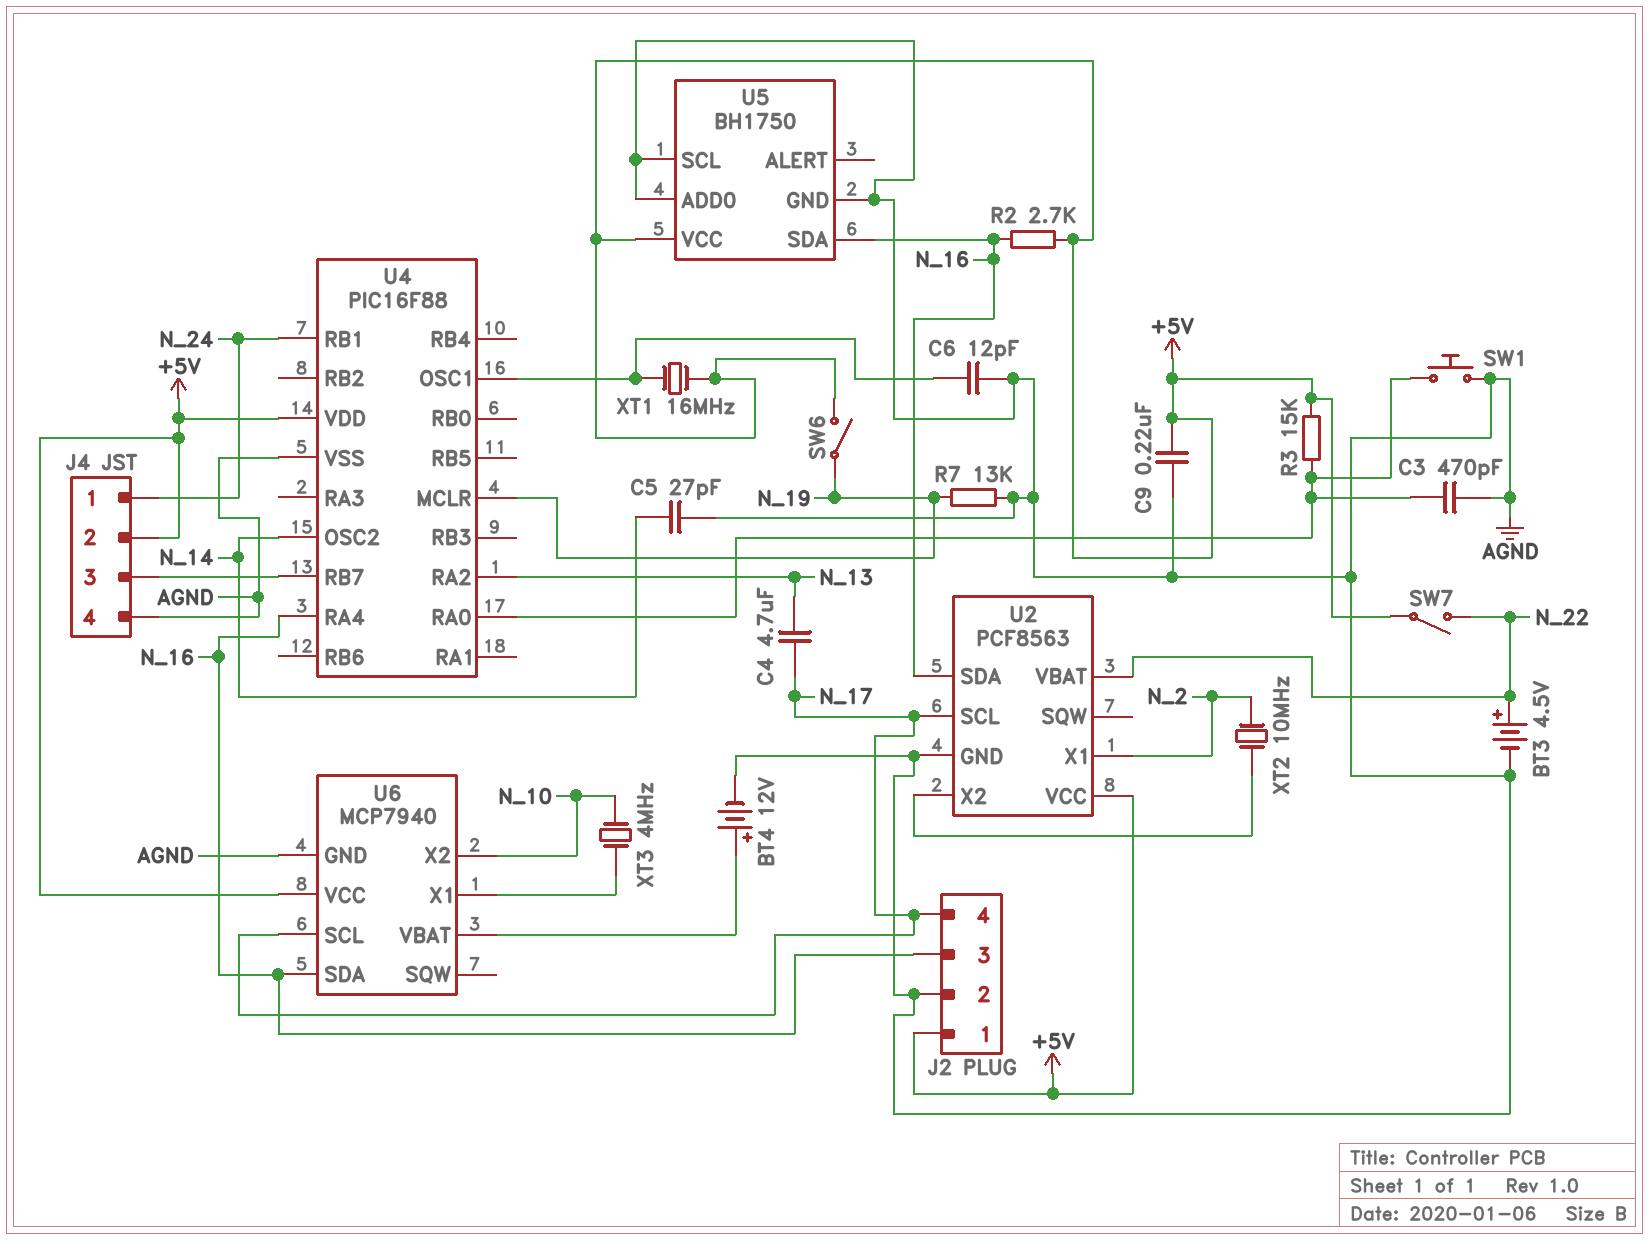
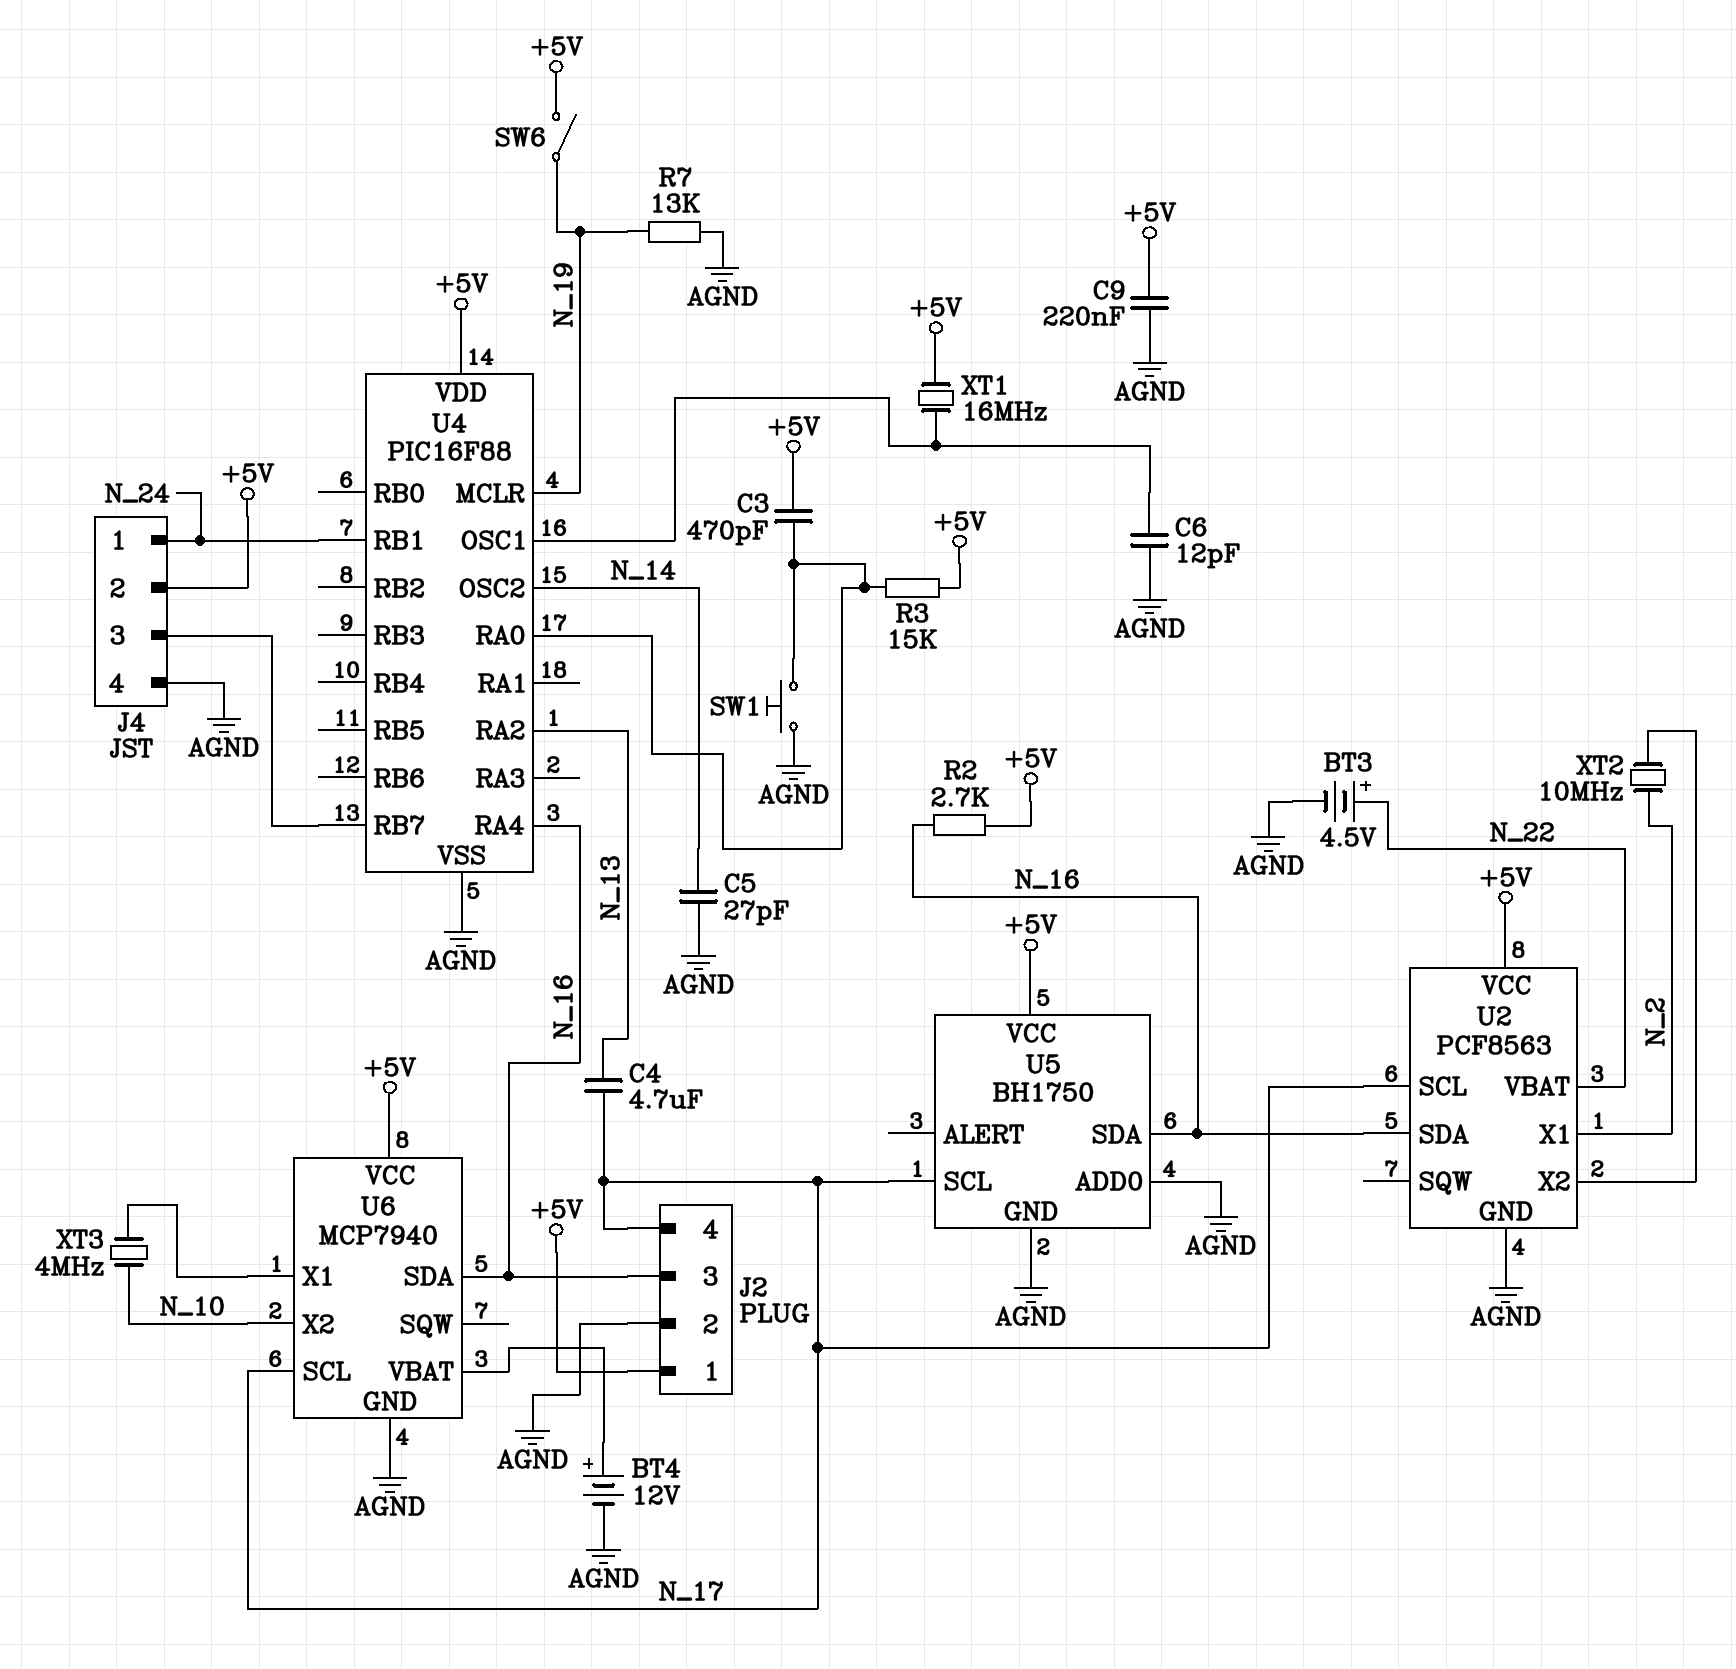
C3: 470pF (AGND, U4/RA0) -> 470pF (+5V, U4/RA0)
SW7: switch (+5V, N_22) -> none
U5 pin SCL: AGND -> N_17

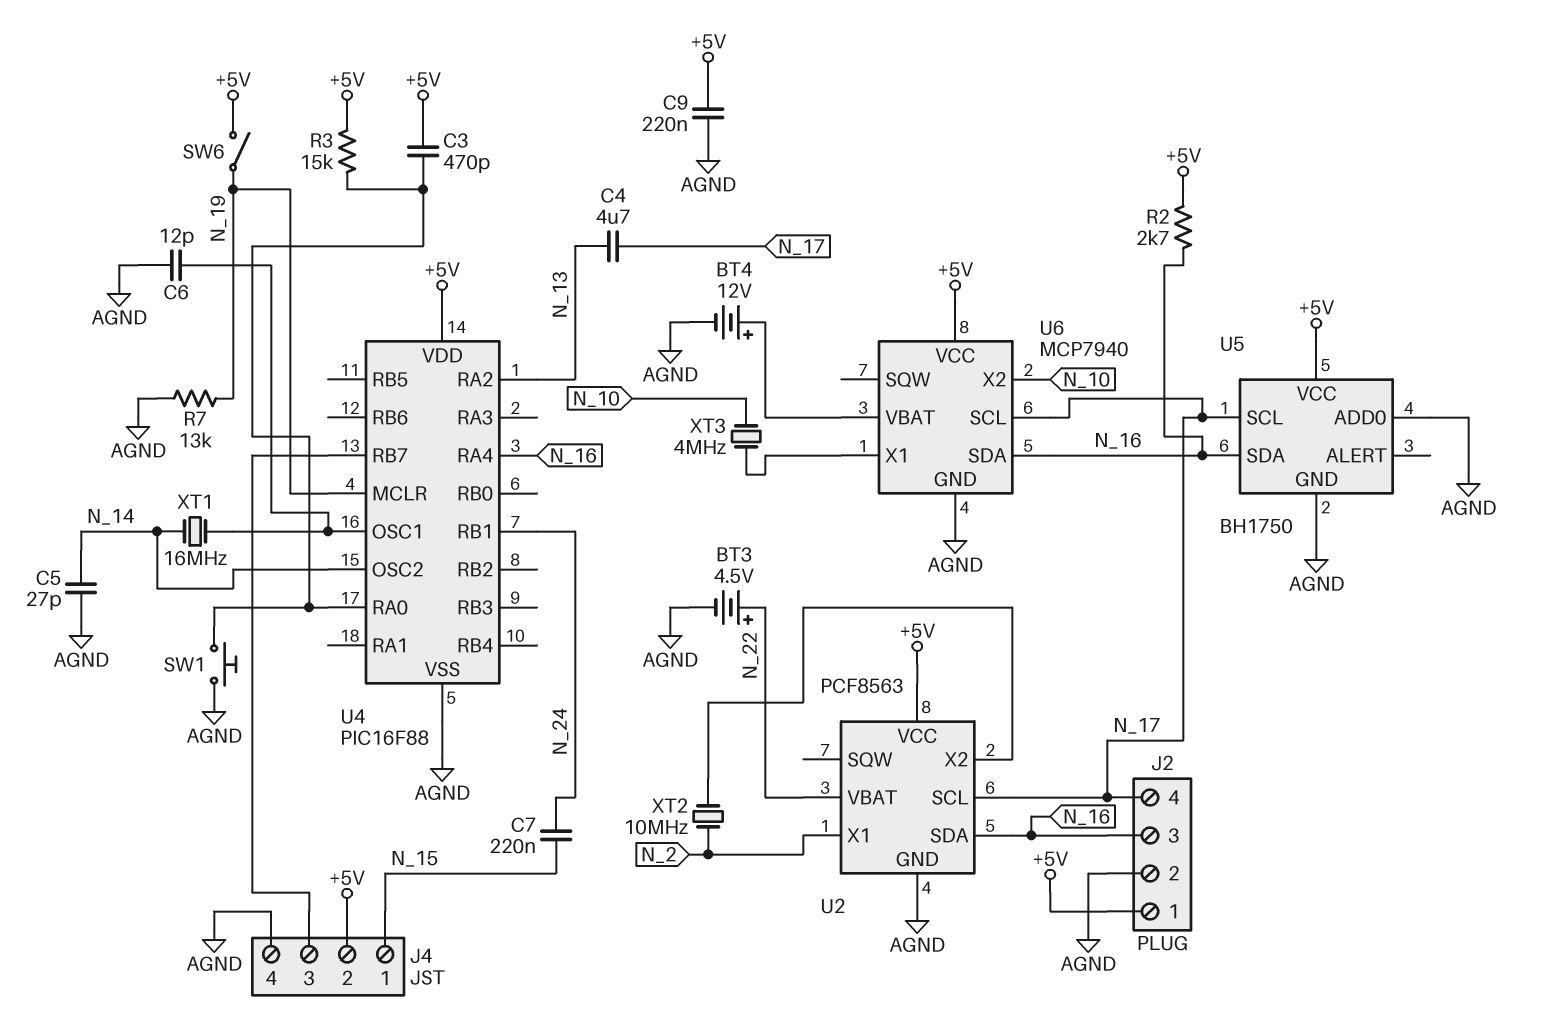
C7: none -> 220nF (N_15, N_24)
J4 pin 1: N_24 -> N_15
XT1: 16MHz (+5V, U4/OSC1) -> 16MHz (N_14, U4/OSC1)

